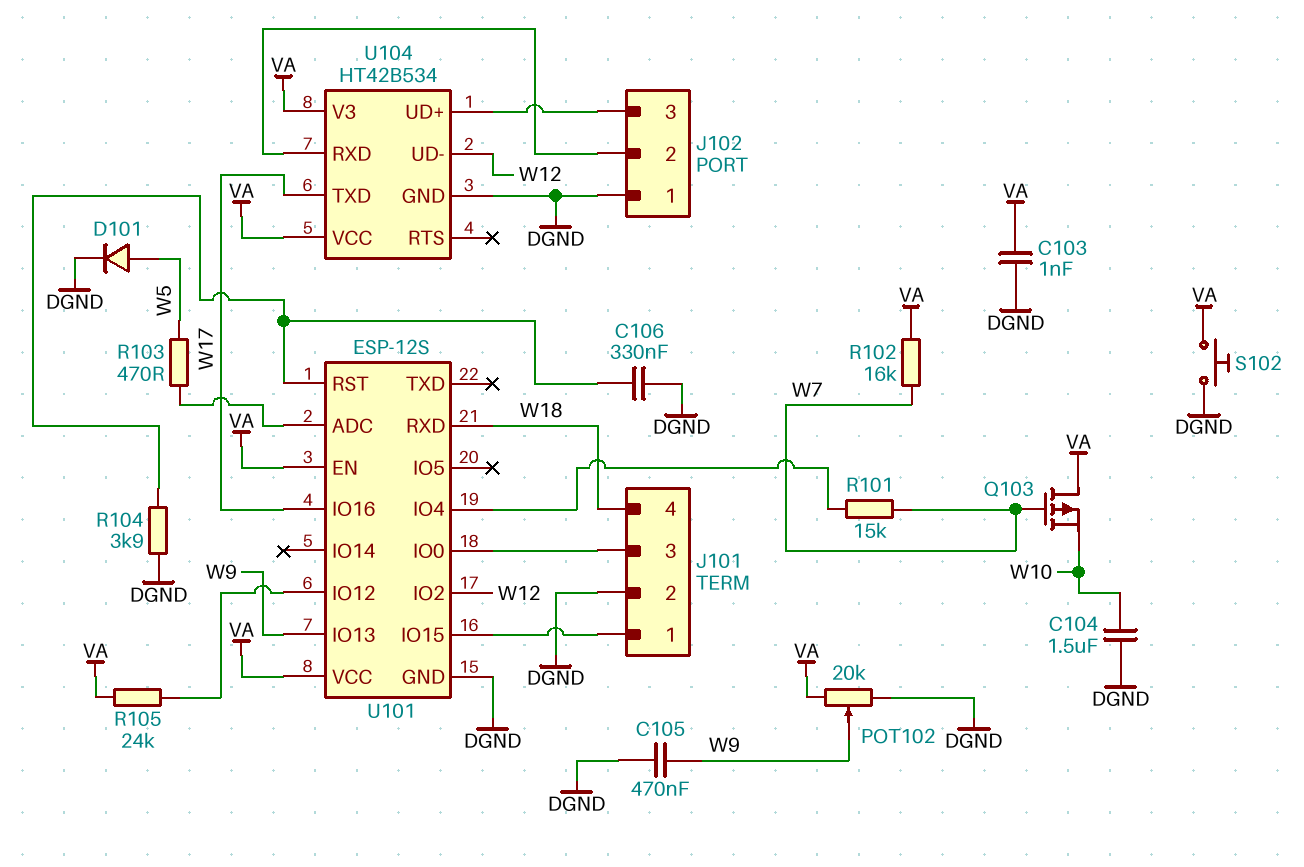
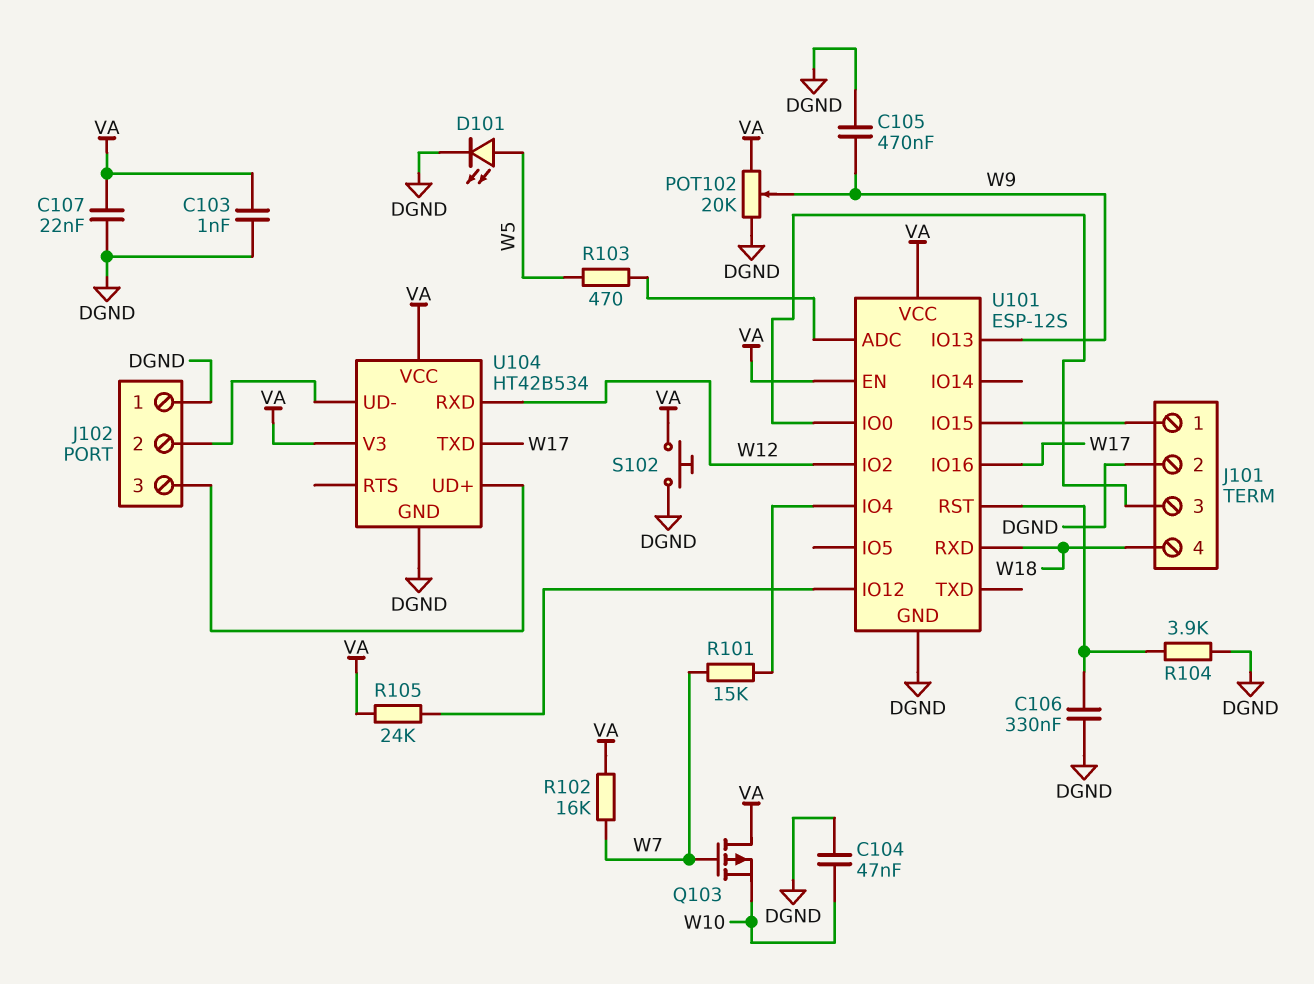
C104: 1.5uF (DGND, W10) -> 47nF (DGND, W10)
C107: none -> 22nF (DGND, VA)
D101: diode (A W5, K DGND) -> LED (A W5, K DGND)
U104 pin RXD: J102/2 -> W12
U104 pin UD-: W12 -> J102/2

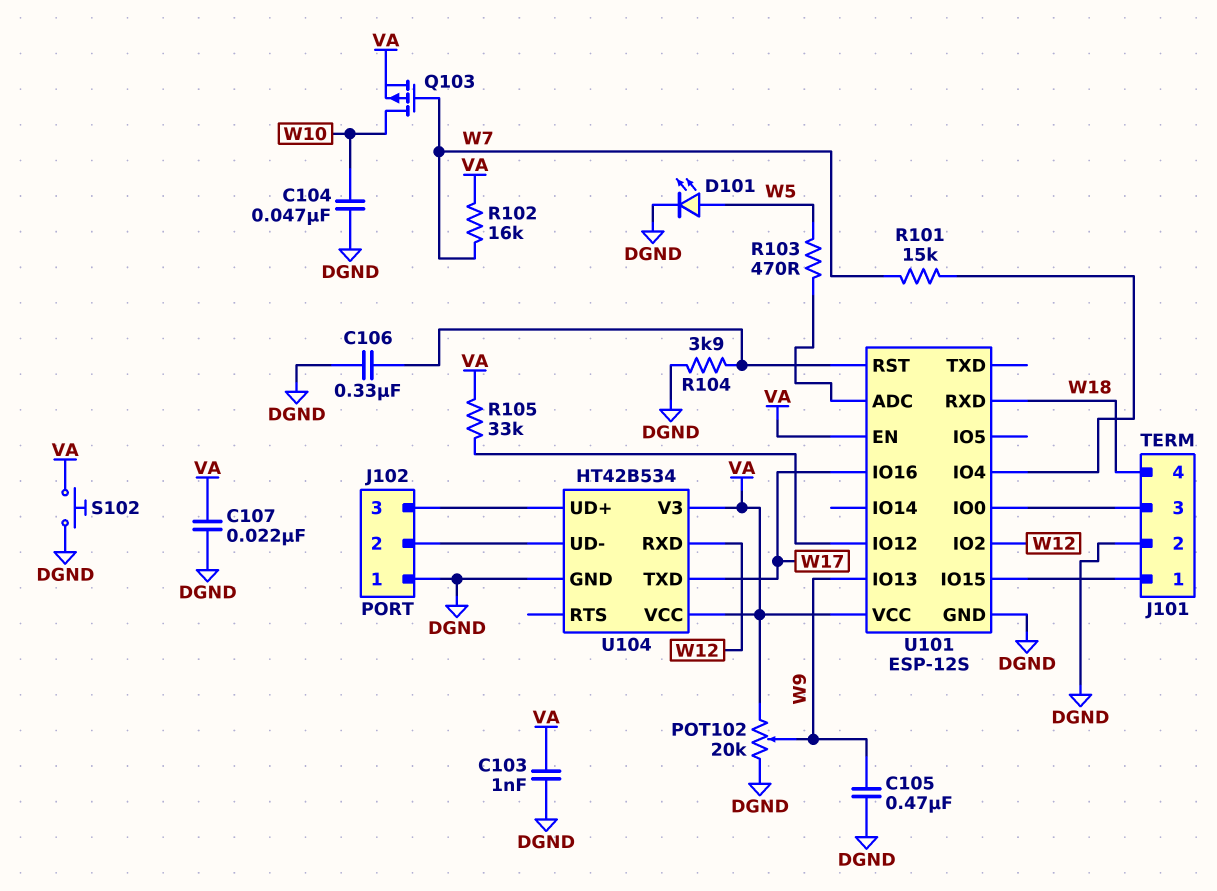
Q103: PMOS (G W7, D VA, S W10) -> PMOS (G W7, D W10, S VA)
R105: 24k (U101/IO12, VA) -> 33k (U101/IO12, VA)

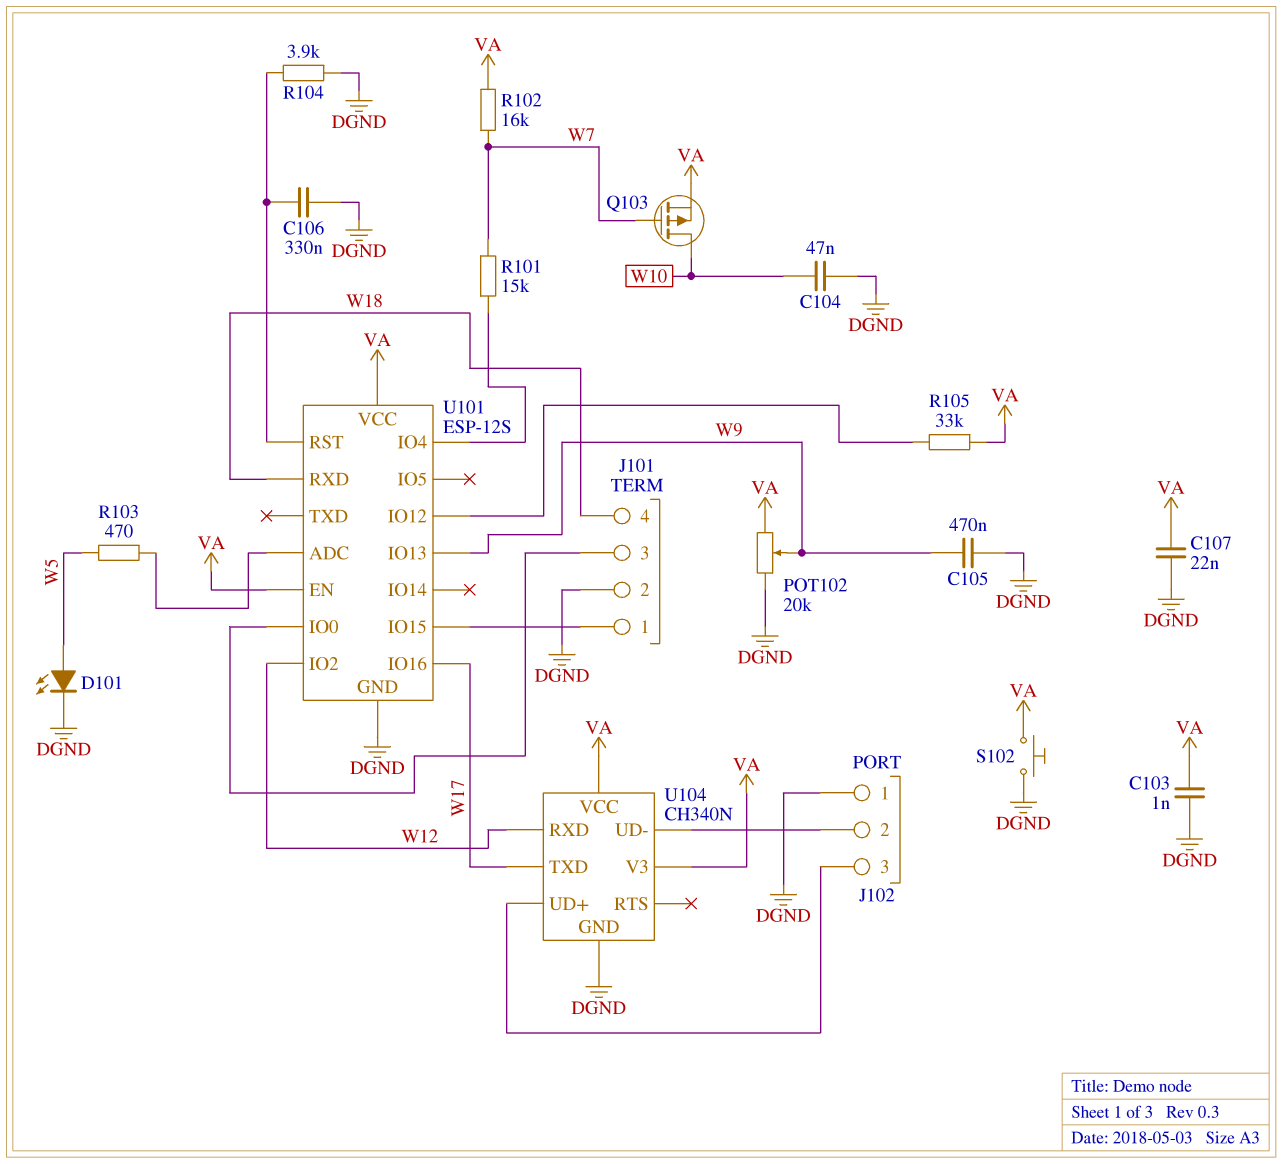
U104: HT42B534 -> CH340N

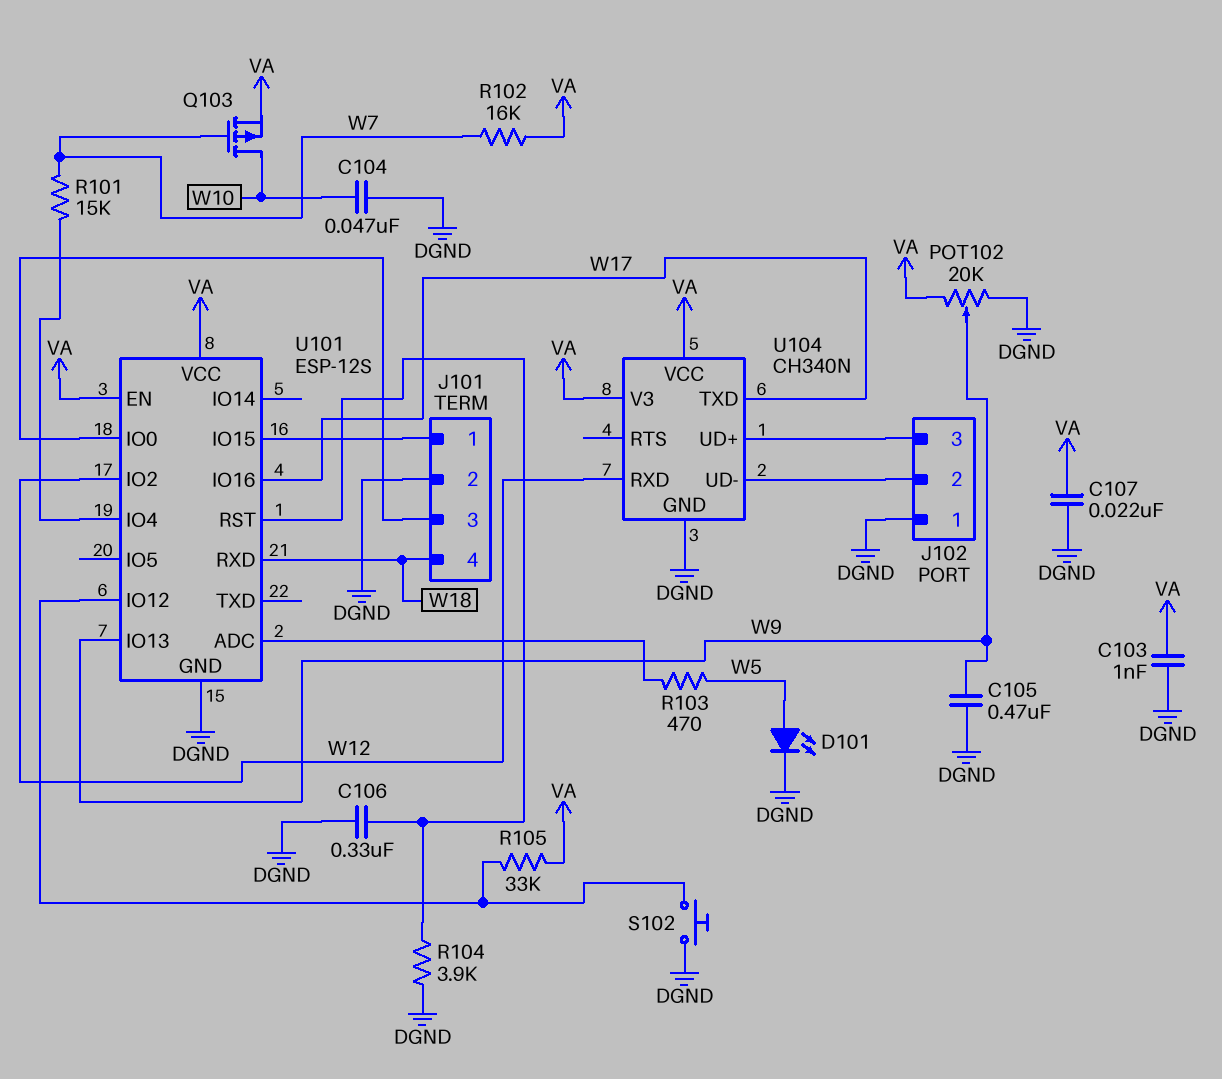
S102: button (DGND, VA) -> button (DGND, U101/IO12)

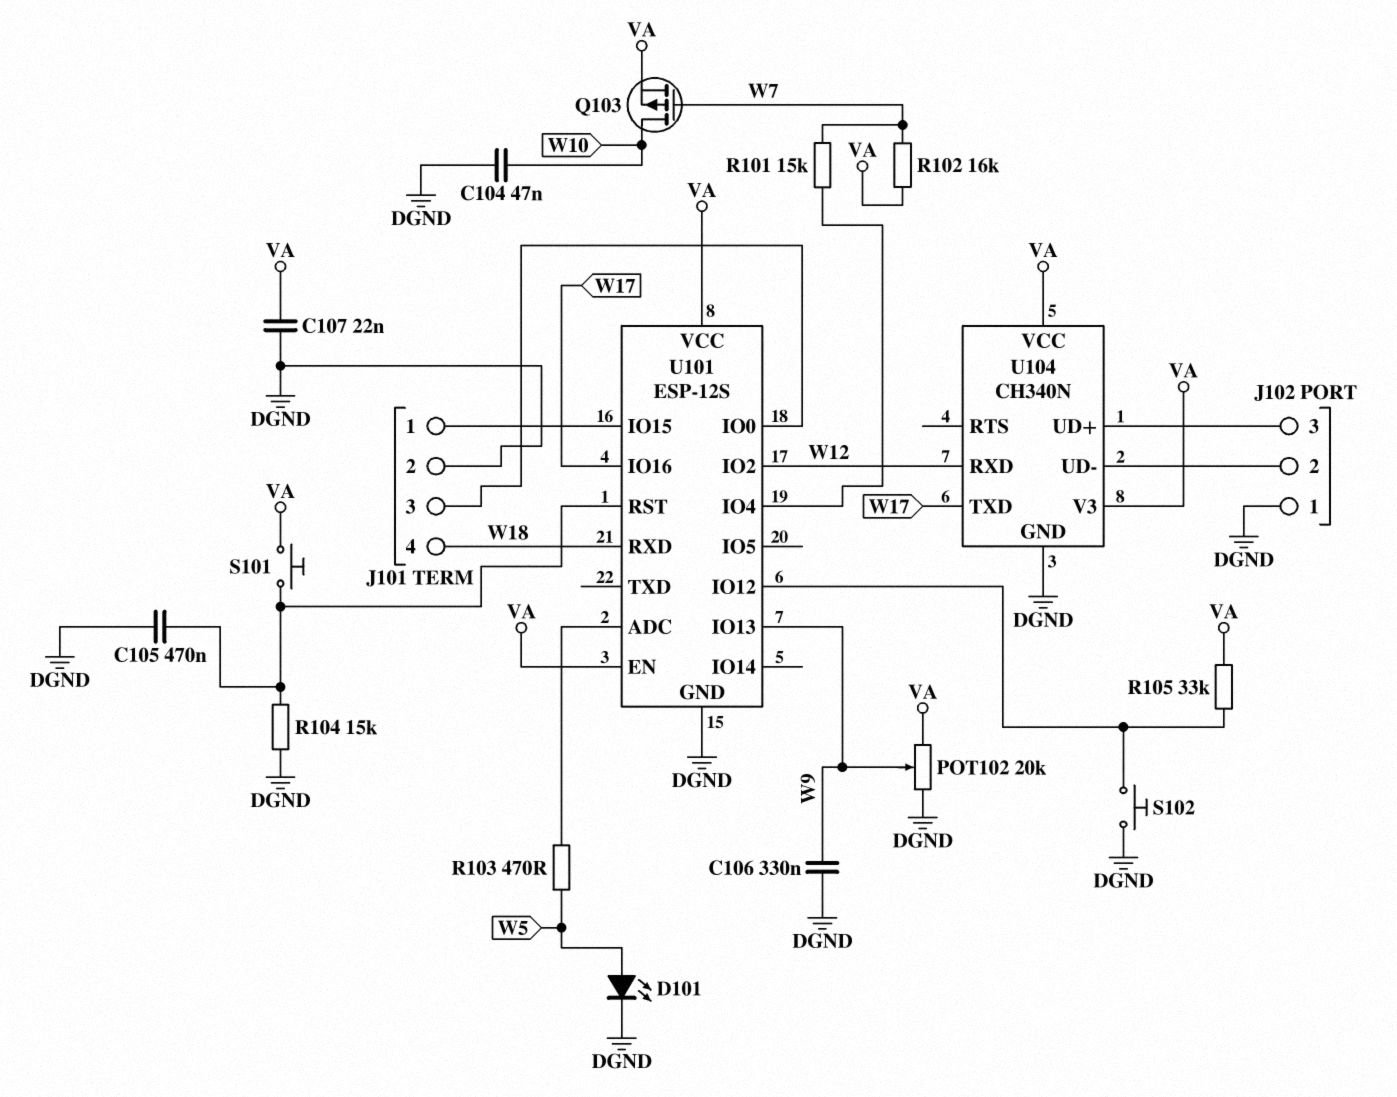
C103: 1nF (DGND, VA) -> none
C105: 470nF (DGND, W9) -> 470nF (DGND, U101/RST)
C106: 330nF (DGND, U101/RST) -> 330nF (DGND, W9)
R104: 3.9k (DGND, U101/RST) -> 15k (DGND, U101/RST)
S101: none -> button (U101/RST, VA)

